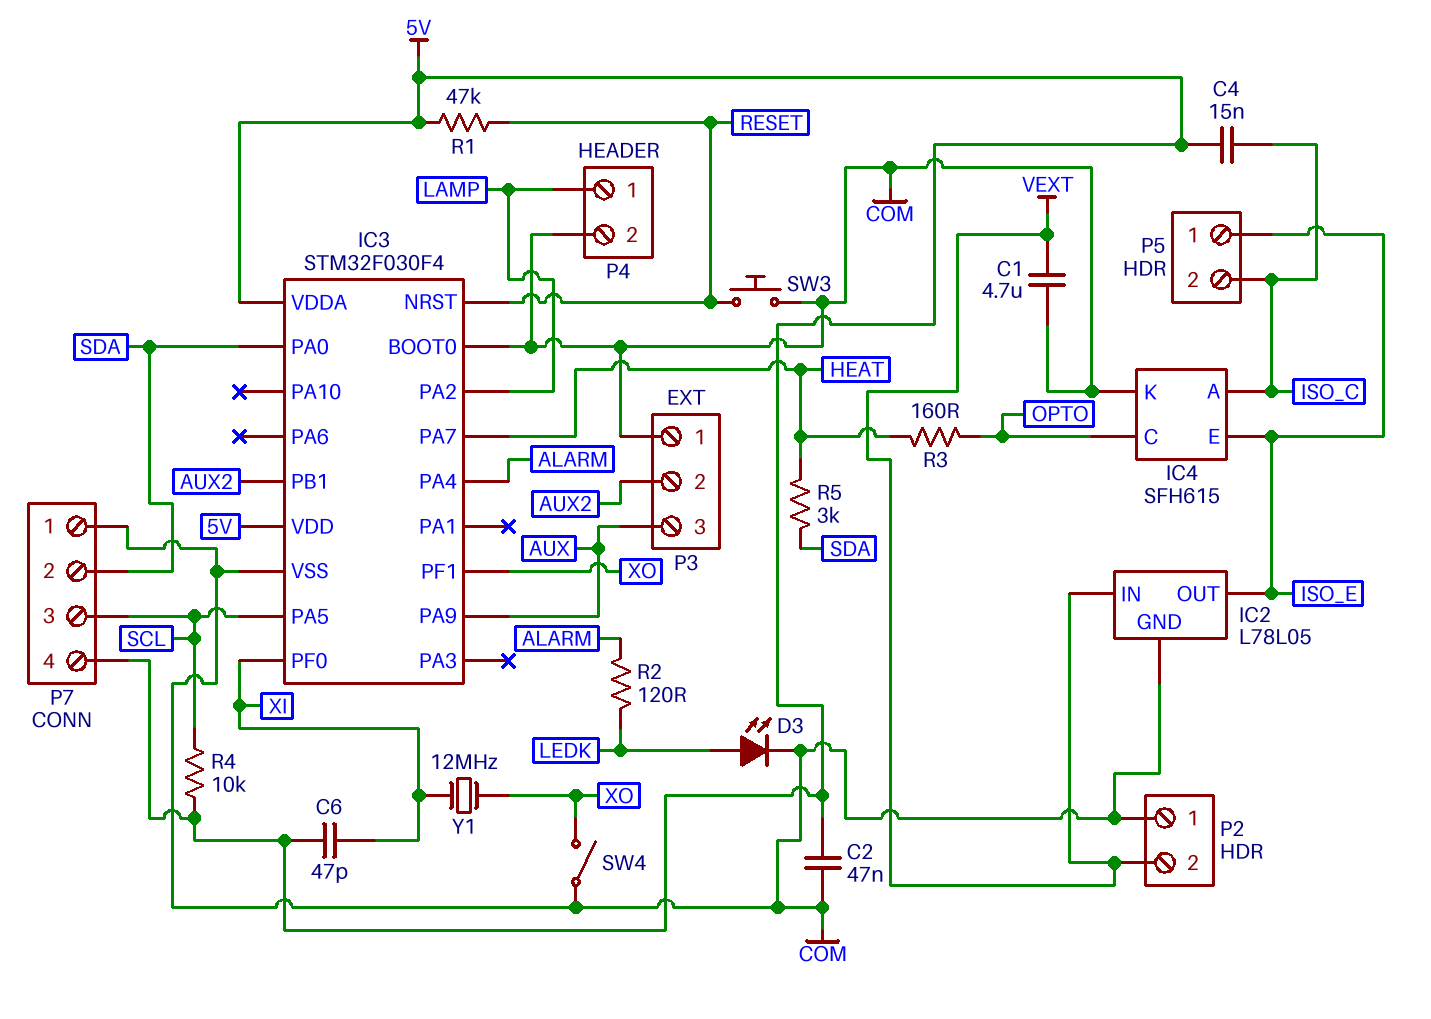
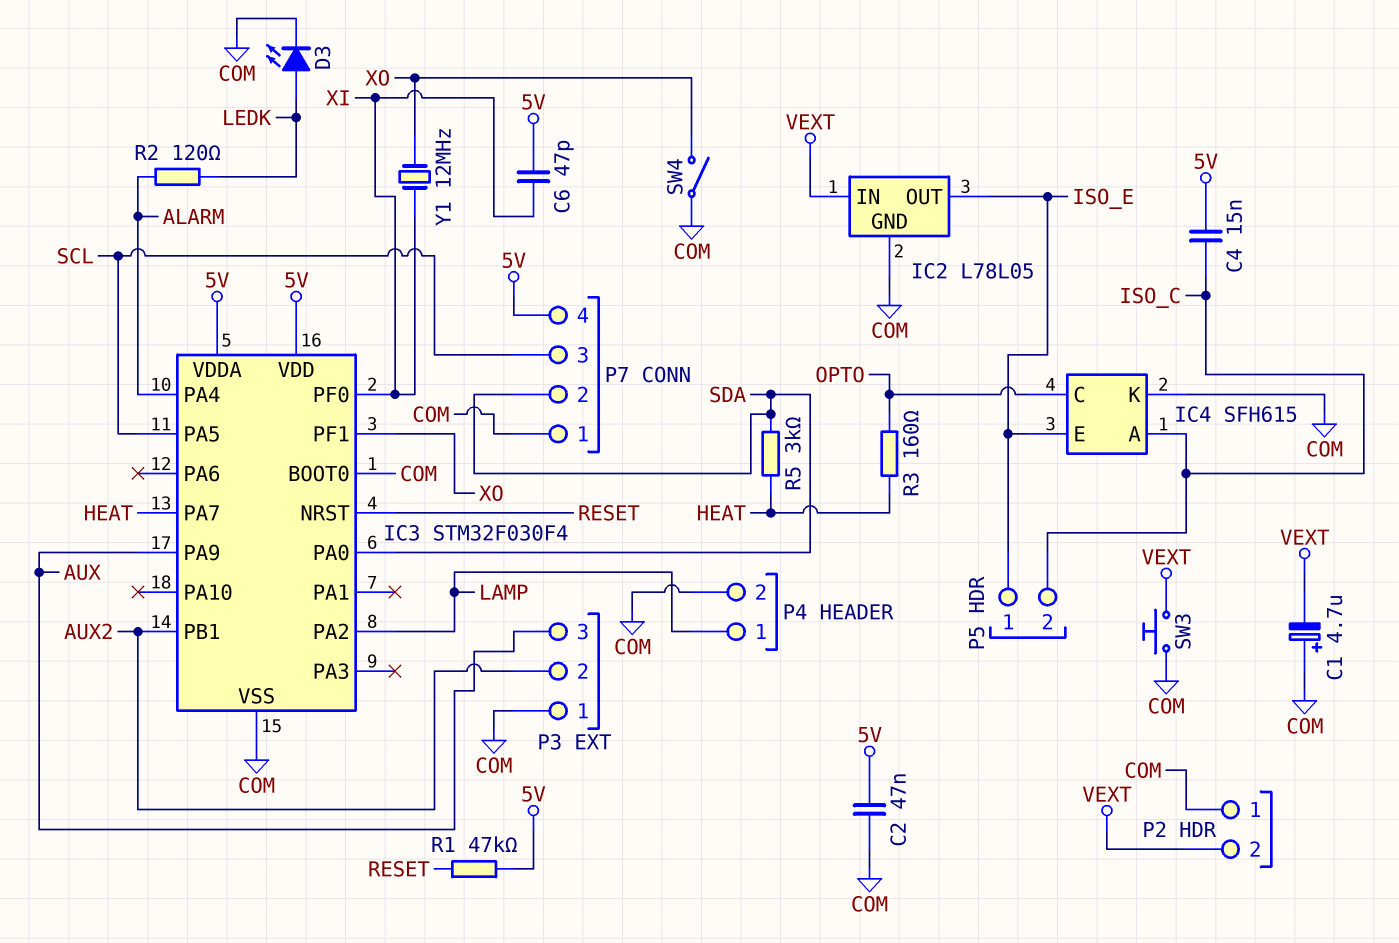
C1: 4.7uF (COM, VEXT) -> 4.7uF (plus COM, minus VEXT)
R4: 10k (5V, SCL) -> none
SW3: button (COM, RESET) -> button (COM, VEXT)

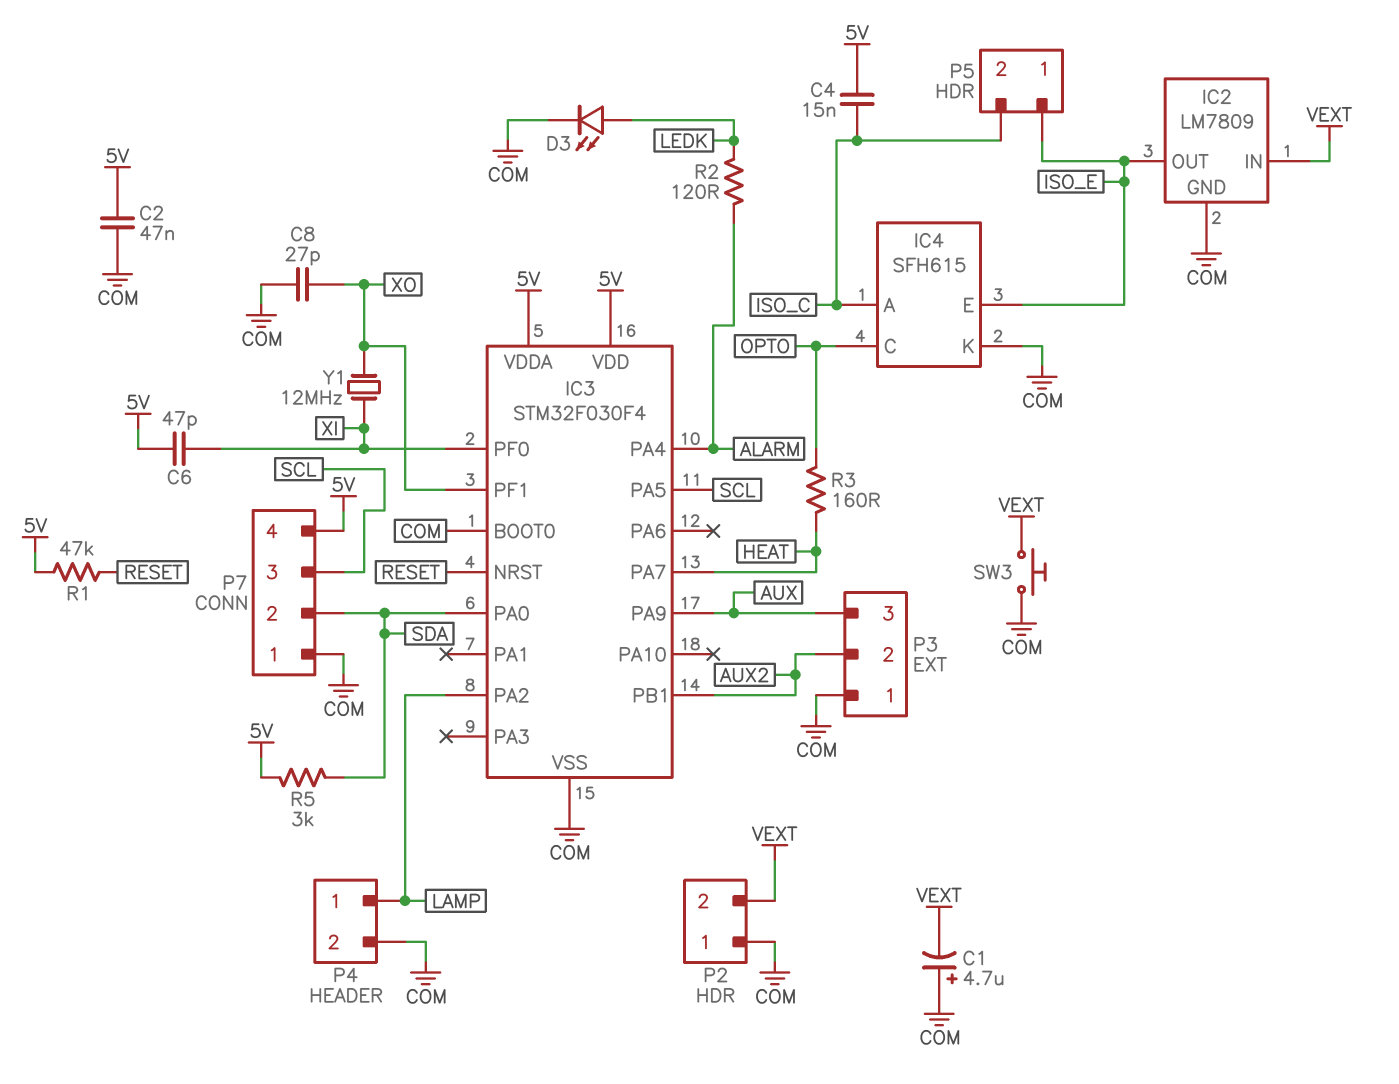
C8: none -> 27pF (COM, XO)
IC2: L78L05 -> LM7809
R5: 3k (HEAT, SDA) -> 3k (5V, SDA)
SW4: switch (COM, XO) -> none

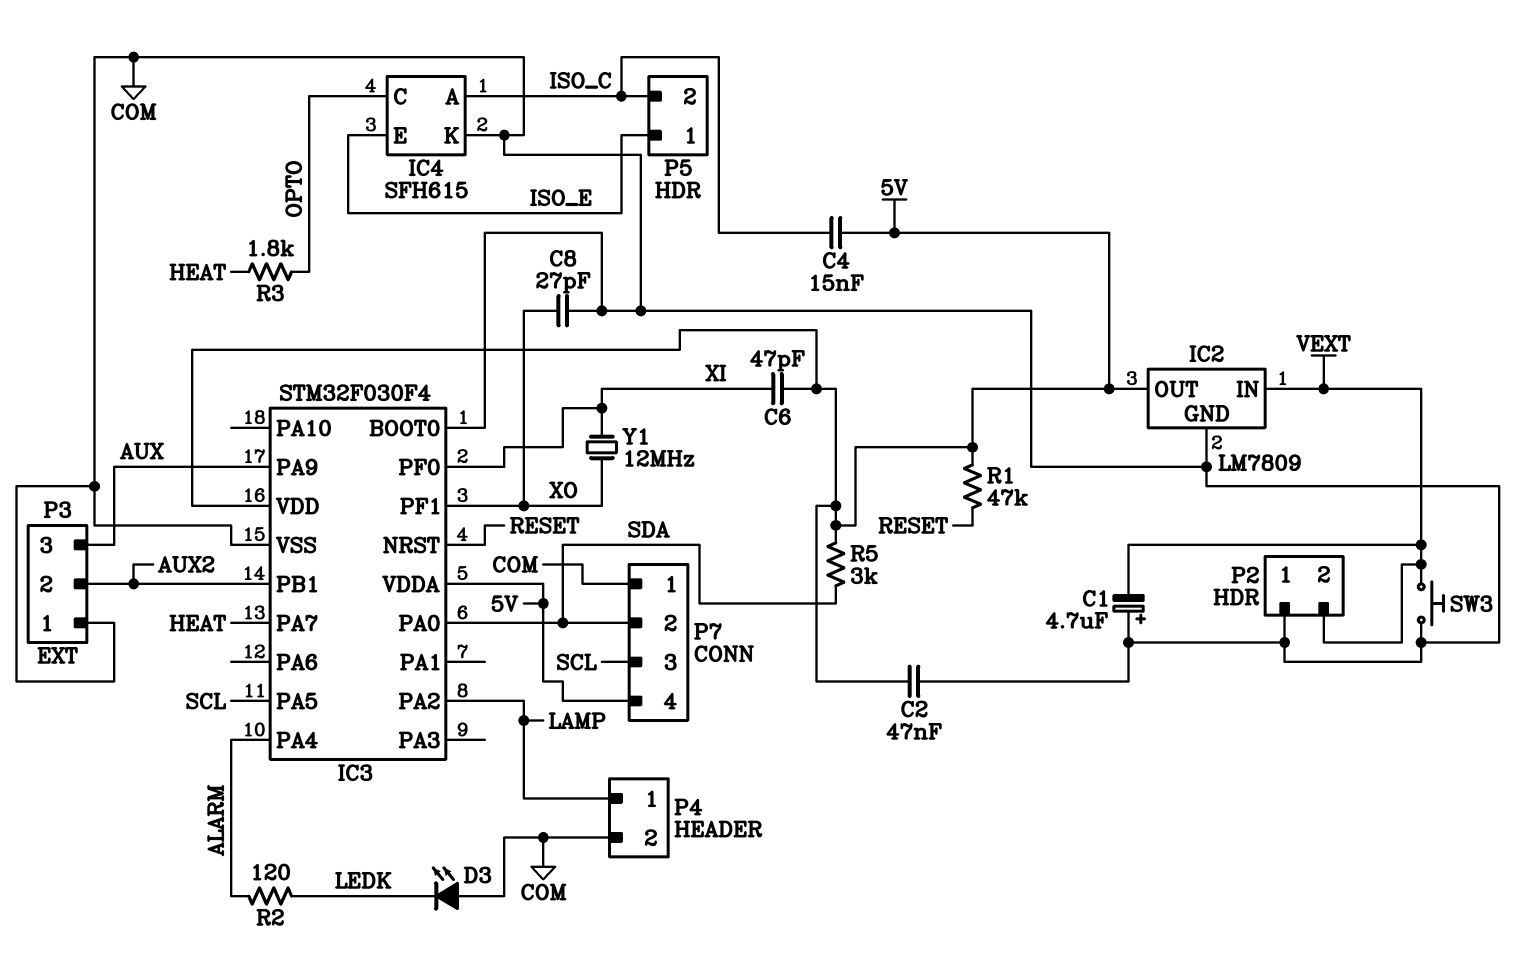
D3: LED (A LEDK, K COM) -> LED (A COM, K LEDK)
IC2 pin OUT: ISO_E -> 5V
R3: 160 (HEAT, OPTO) -> 1.8k (HEAT, OPTO)

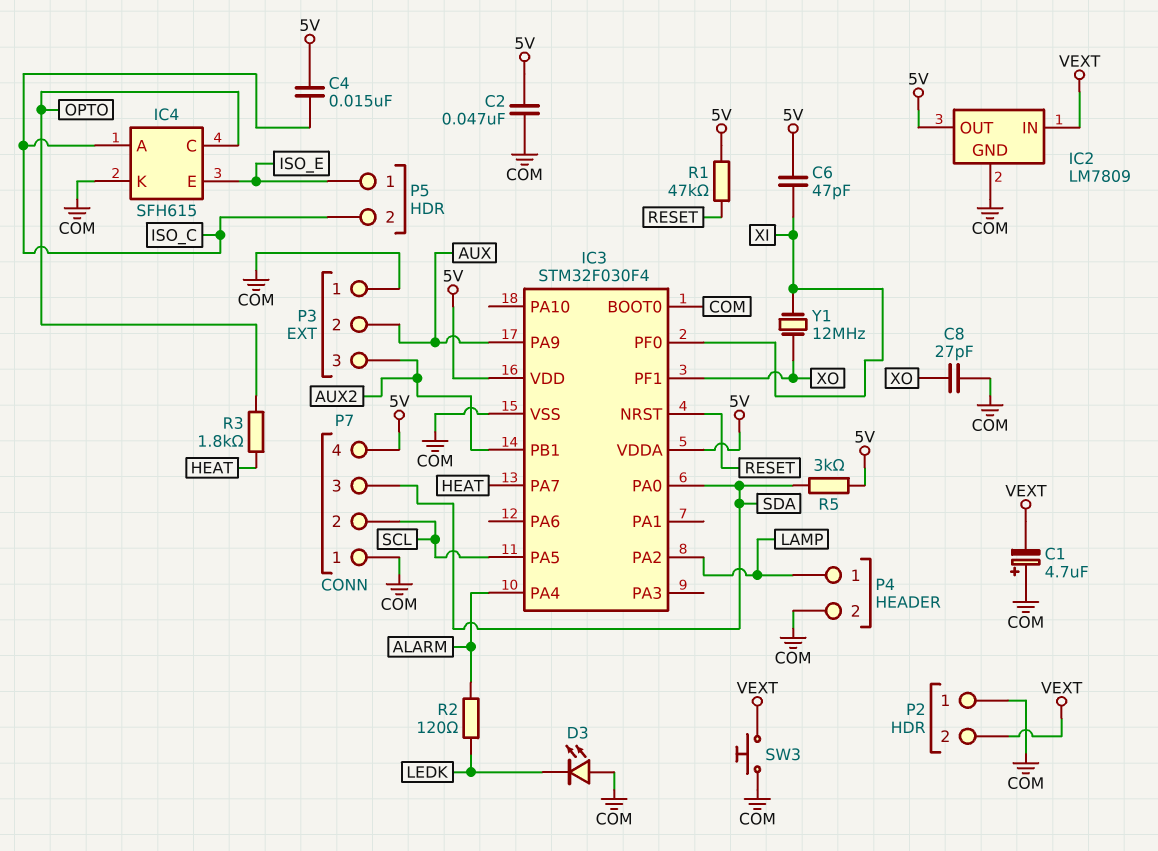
P3 pin 2: AUX2 -> AUX
P3 pin 3: AUX -> AUX2
P7 pin 2: SDA -> SCL
P7 pin 3: SCL -> SDA

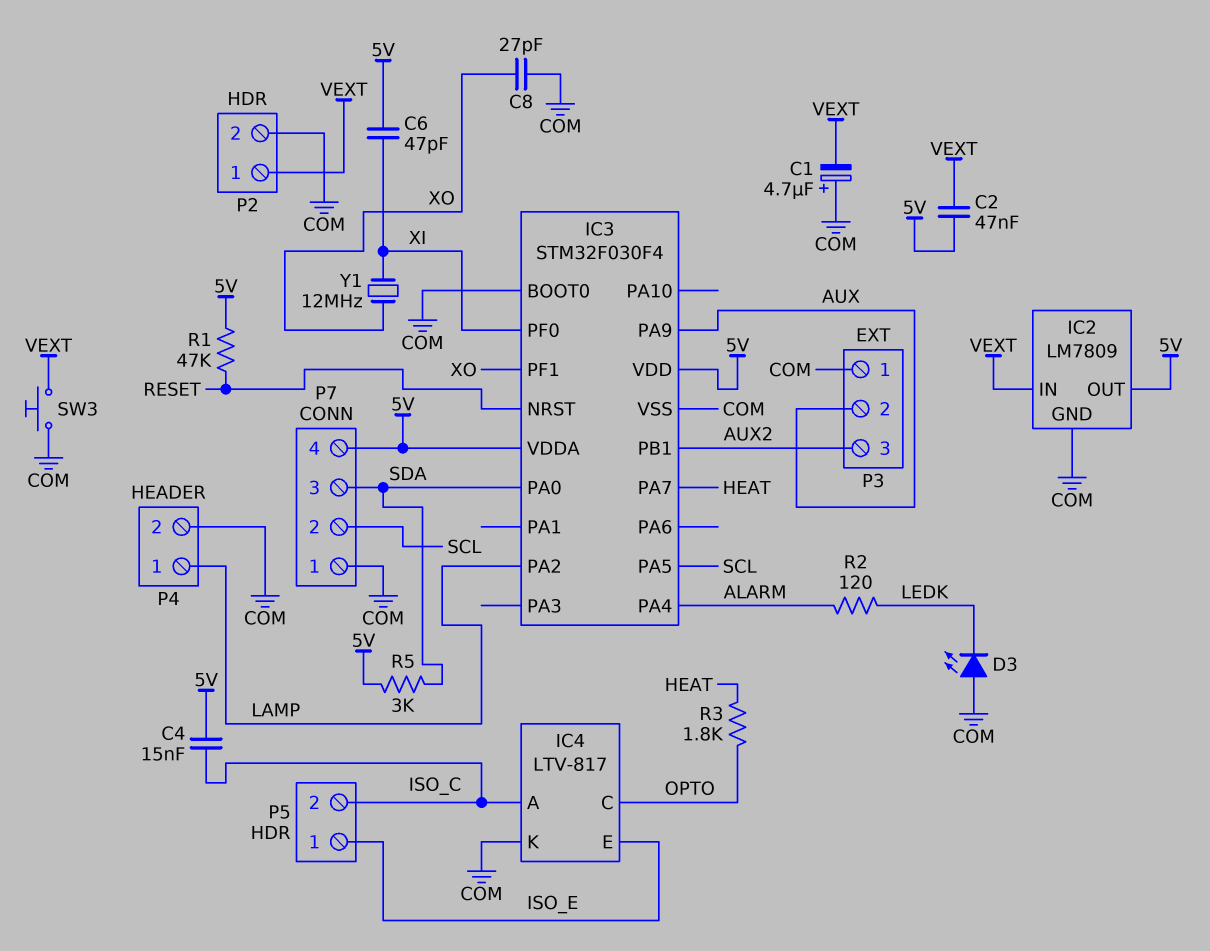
C2: 47nF (5V, COM) -> 47nF (5V, VEXT)
IC4: SFH615 -> LTV-817
P2 pin 1: COM -> VEXT
P2 pin 2: VEXT -> COM

